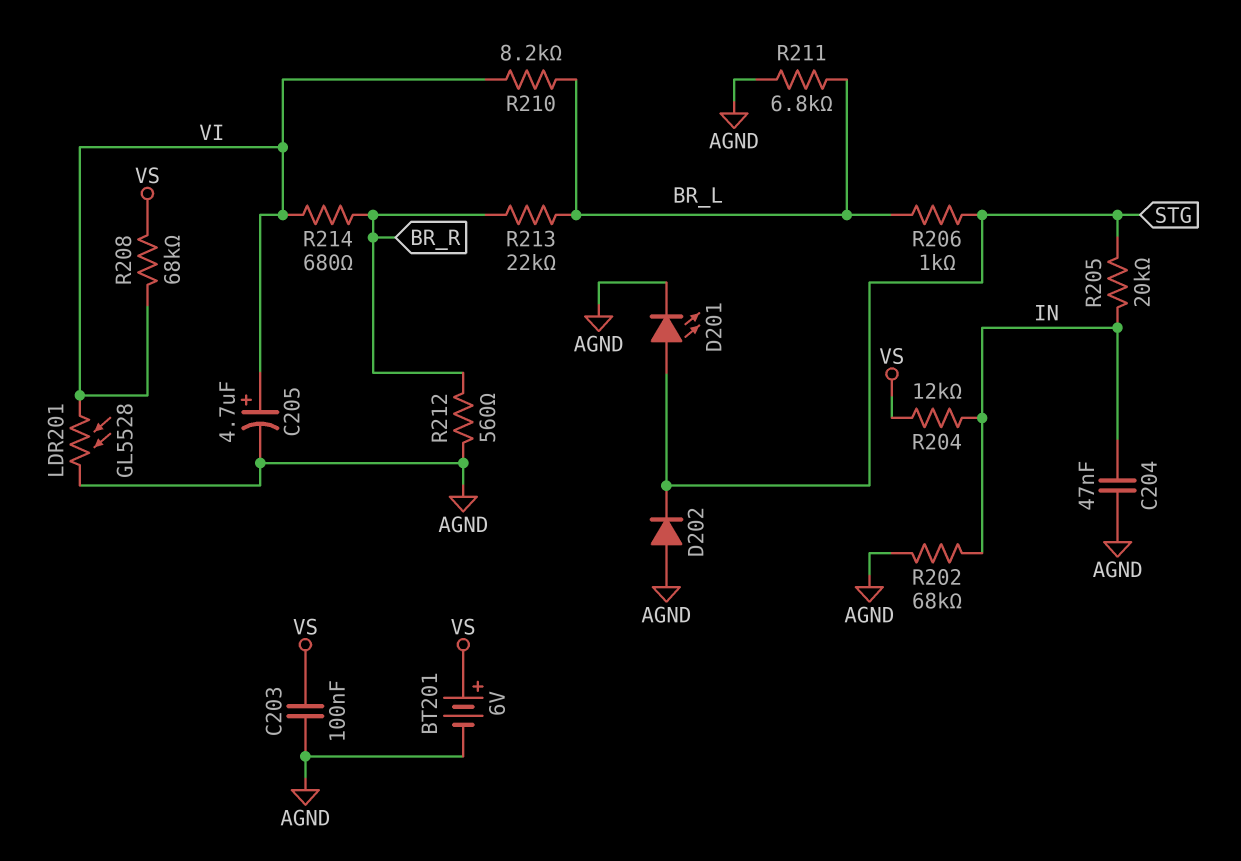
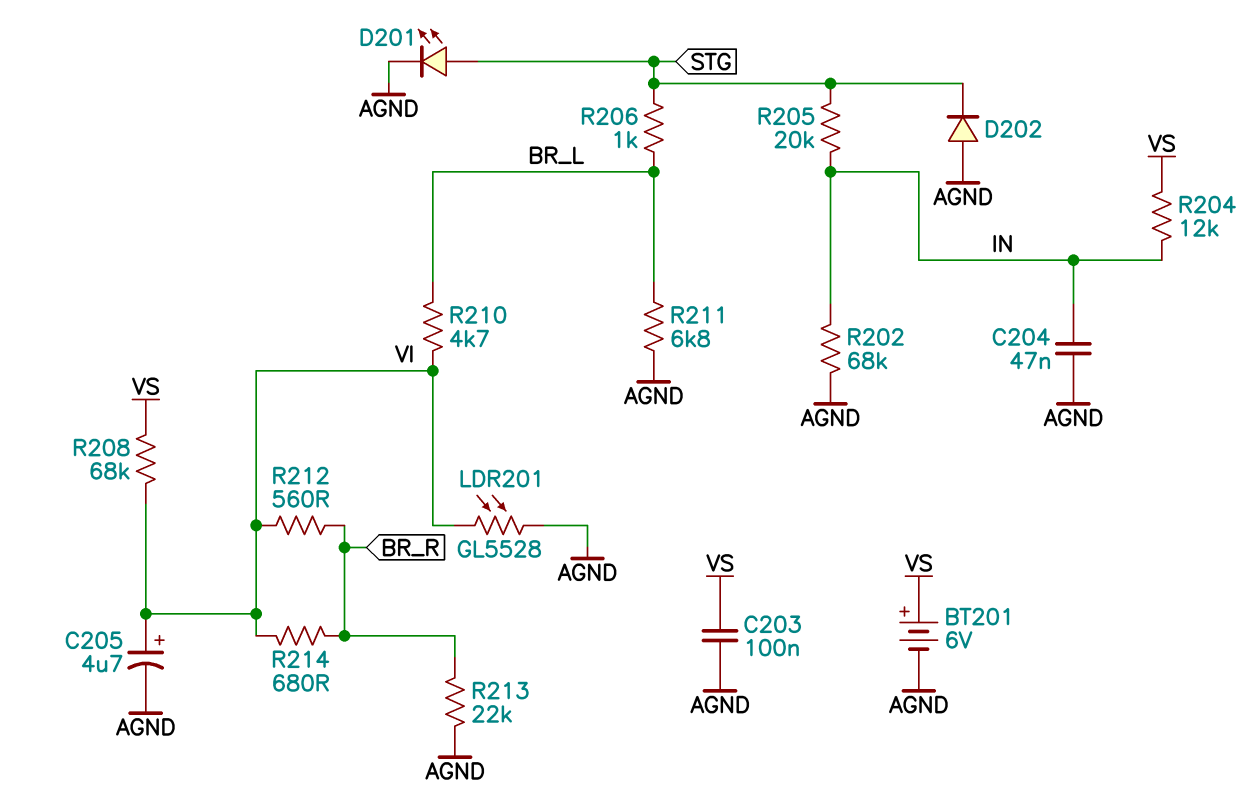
R210: 8.2k (BR_L, VI) -> 4.7k (BR_L, VI)
R212: 560 (AGND, BR_R) -> 560 (BR_R, VI)
R213: 22k (BR_L, BR_R) -> 22k (AGND, BR_R)

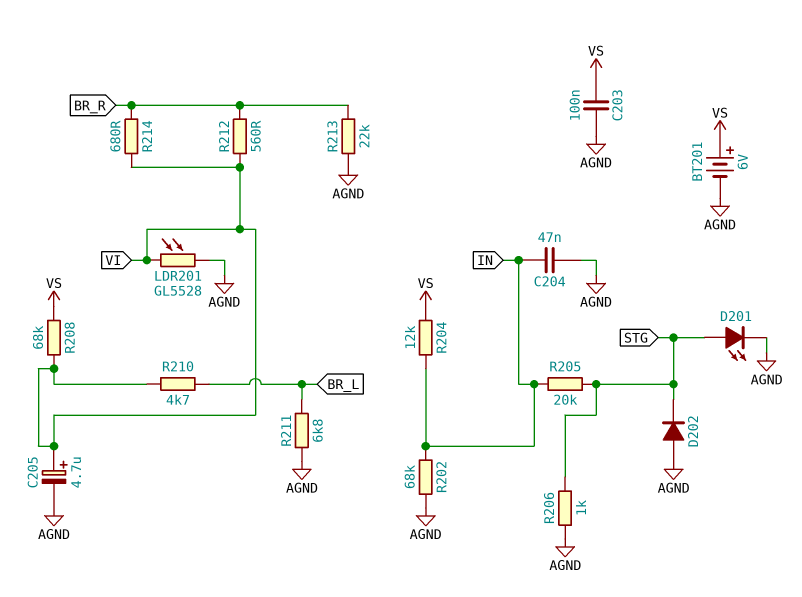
R206: 1k (BR_L, STG) -> 1k (AGND, STG)

